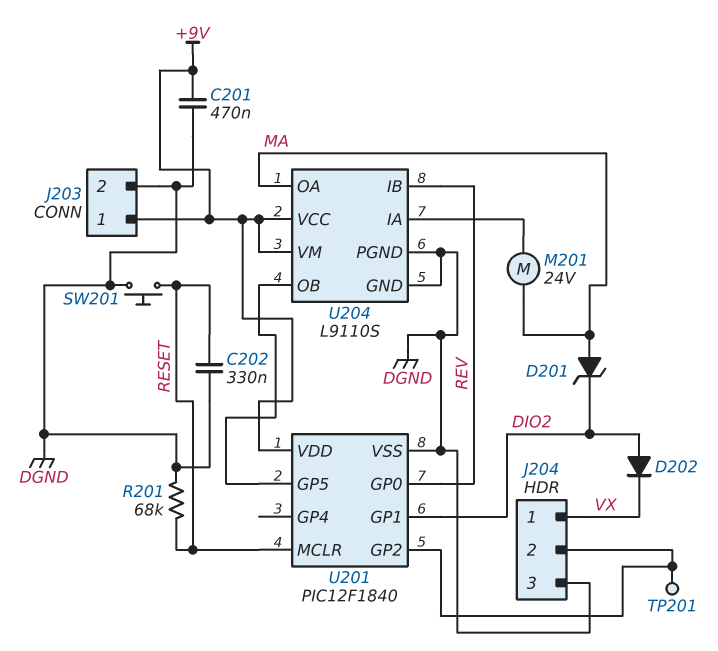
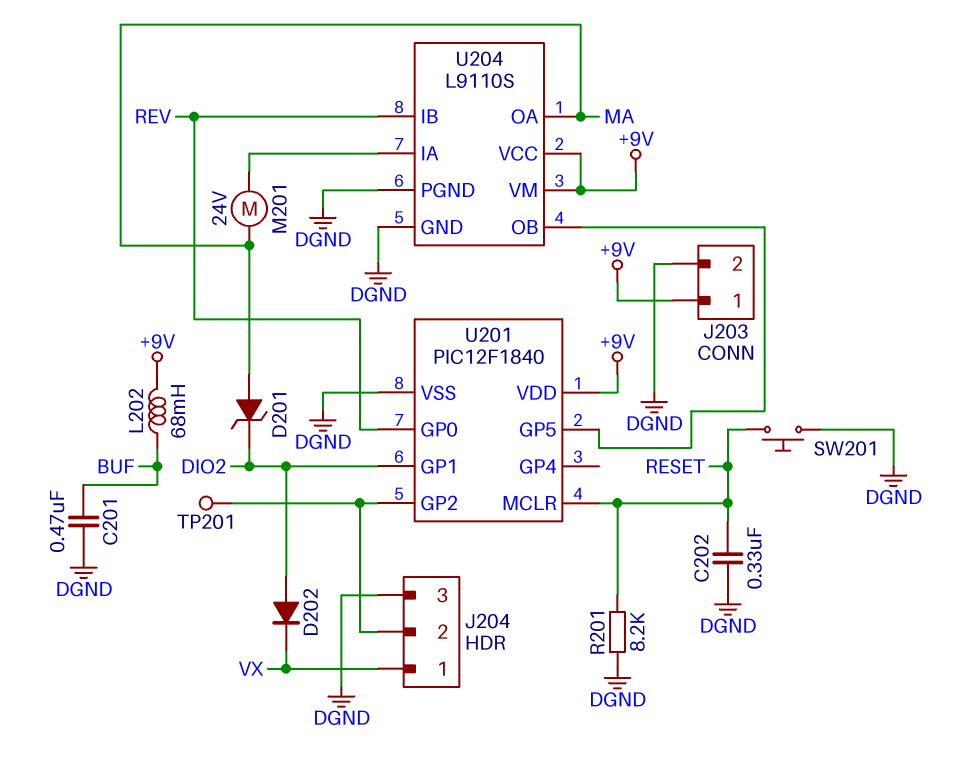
C201: 470nF (+9V, DGND) -> 470nF (BUF, DGND)
L202: none -> 68mH (+9V, BUF)
R201: 68k (DGND, RESET) -> 8.2k (DGND, RESET)

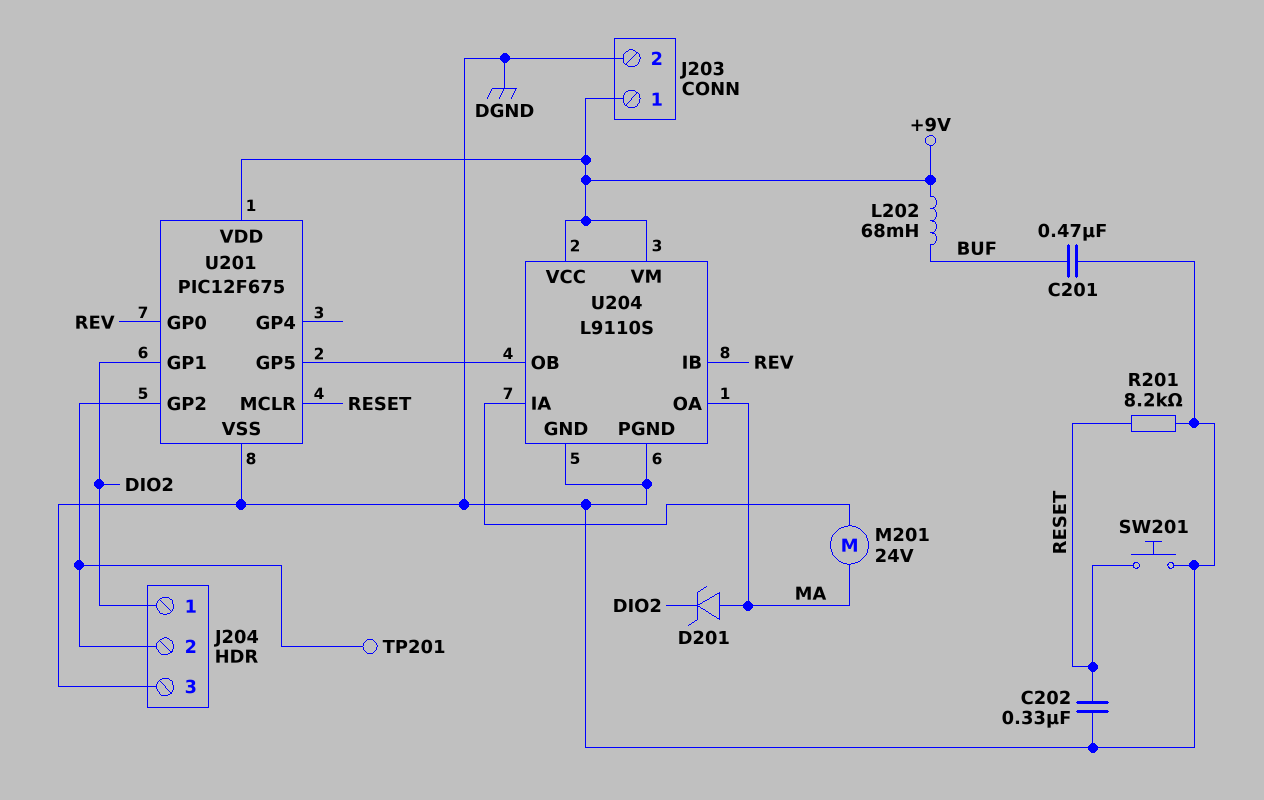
D202: diode (A DIO2, K VX) -> none
J204 pin 1: VX -> DIO2
U201: PIC12F1840 -> PIC12F675

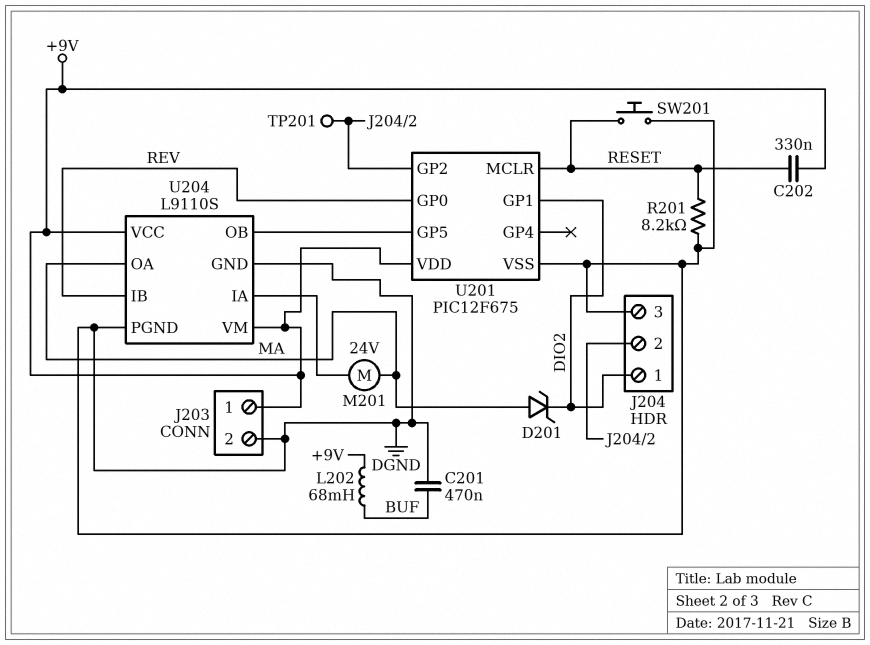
C202: 330nF (DGND, RESET) -> 330nF (+9V, RESET)

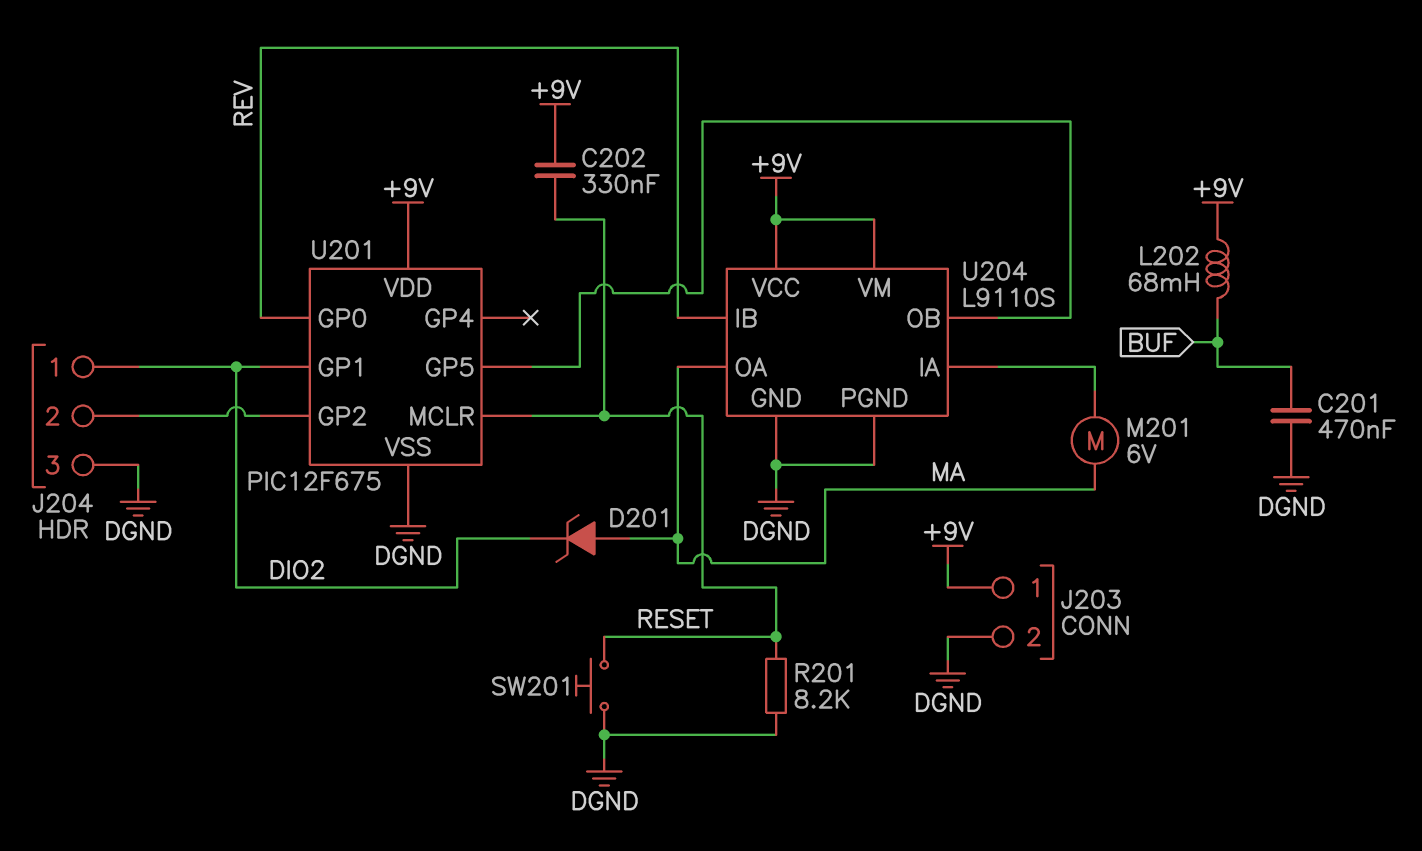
M201: motor 24V (MA, U204/IA) -> motor 6V (MA, U204/IA)
TP201: test point (J204/2) -> none

